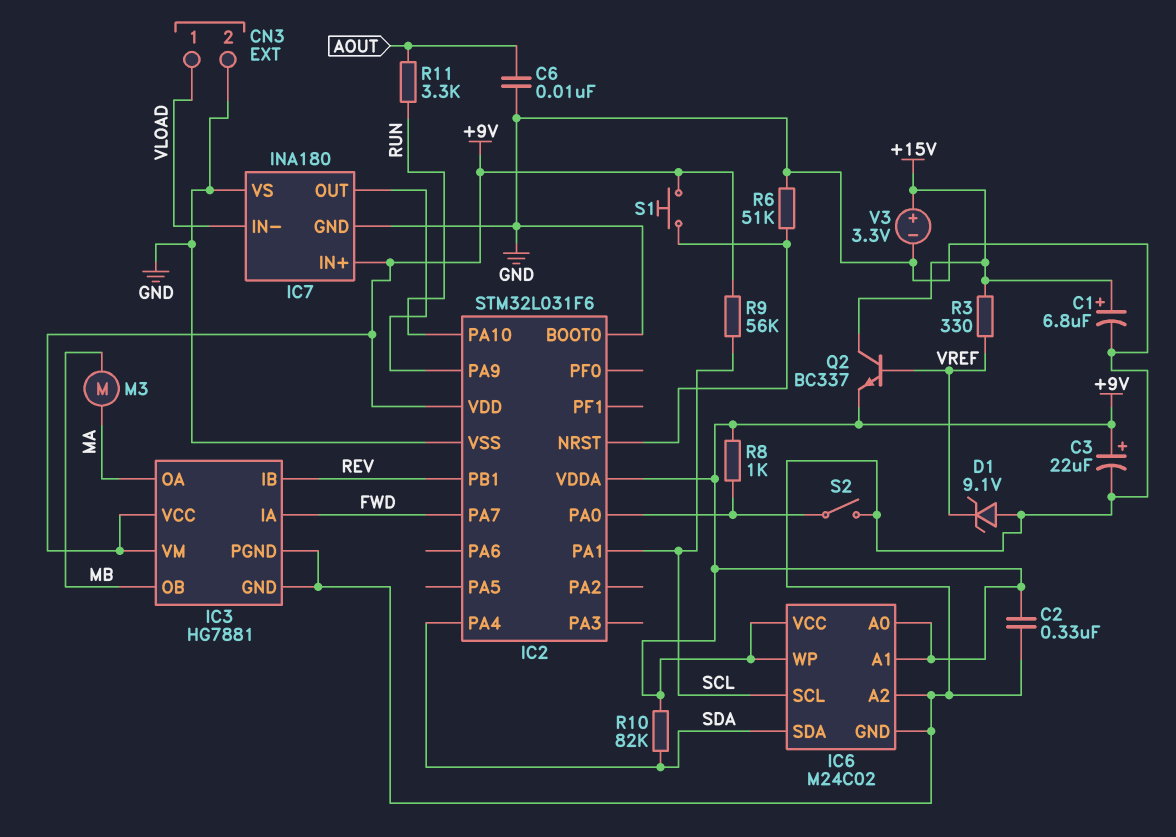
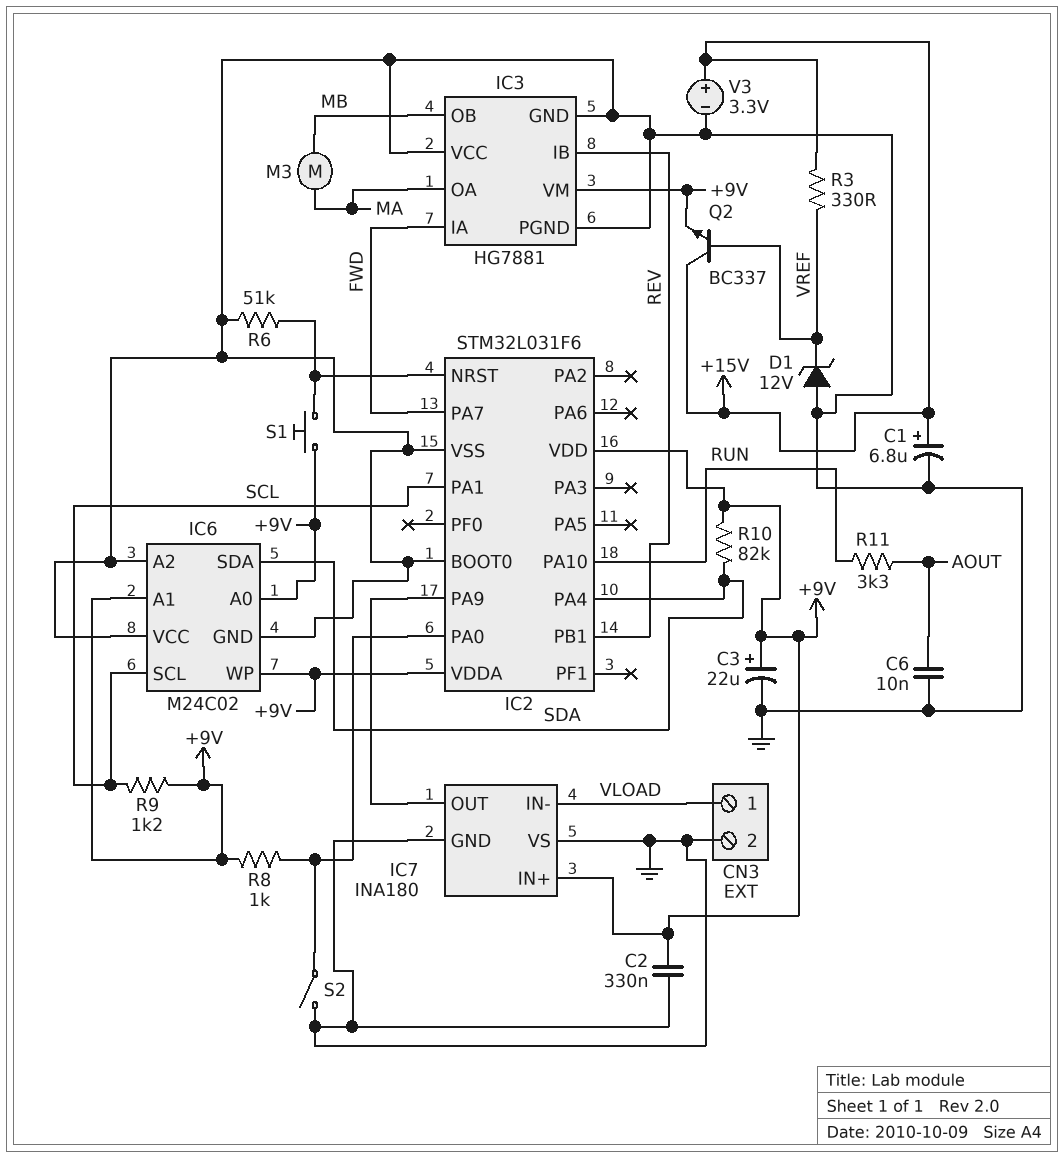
D1: zener 9.1V (A GND, K VREF) -> zener 12V (A GND, K VREF)
IC3 pin VCC: +9V -> GND
IC6 pin VCC: +9V -> GND
R9: 56k (+9V, SCL) -> 1.2k (+9V, SCL)

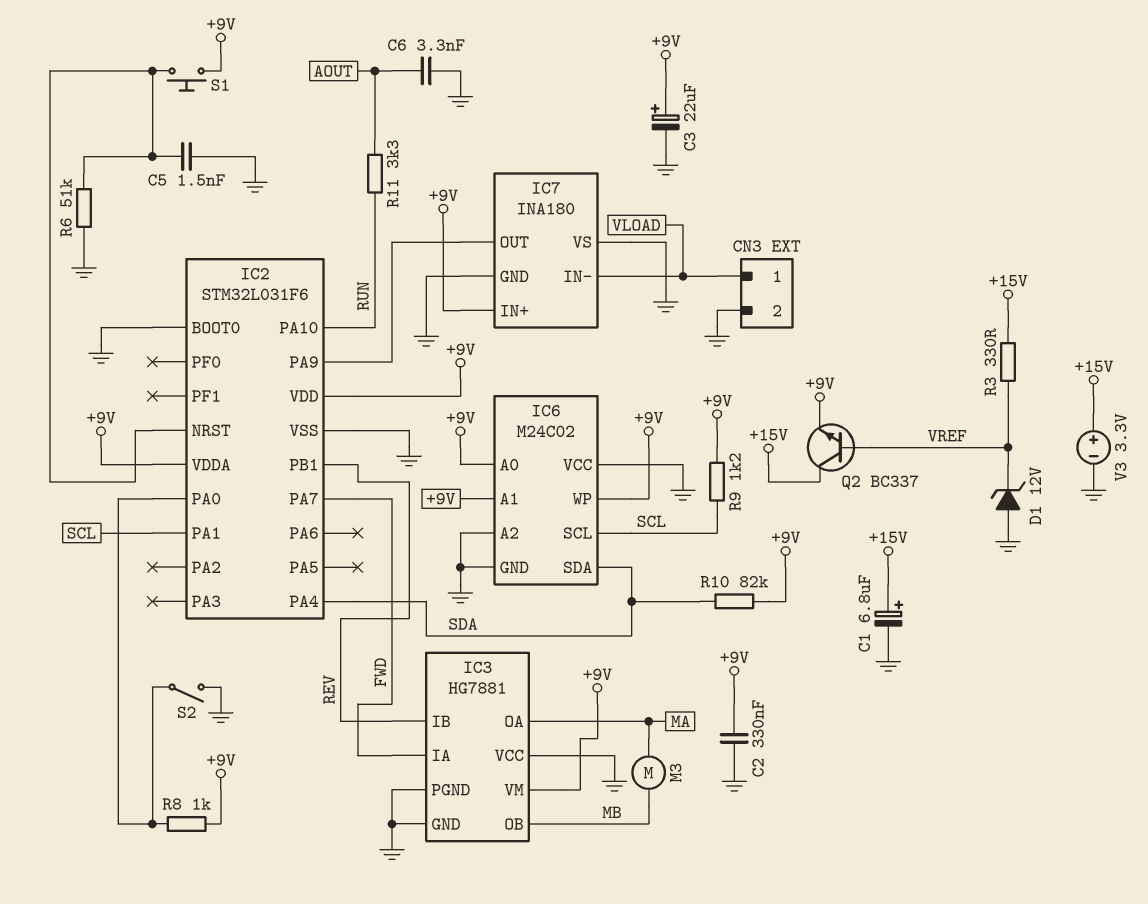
C5: none -> 1.5nF (GND, IC2/NRST)
C6: 10nF (AOUT, GND) -> 3.3nF (AOUT, GND)

